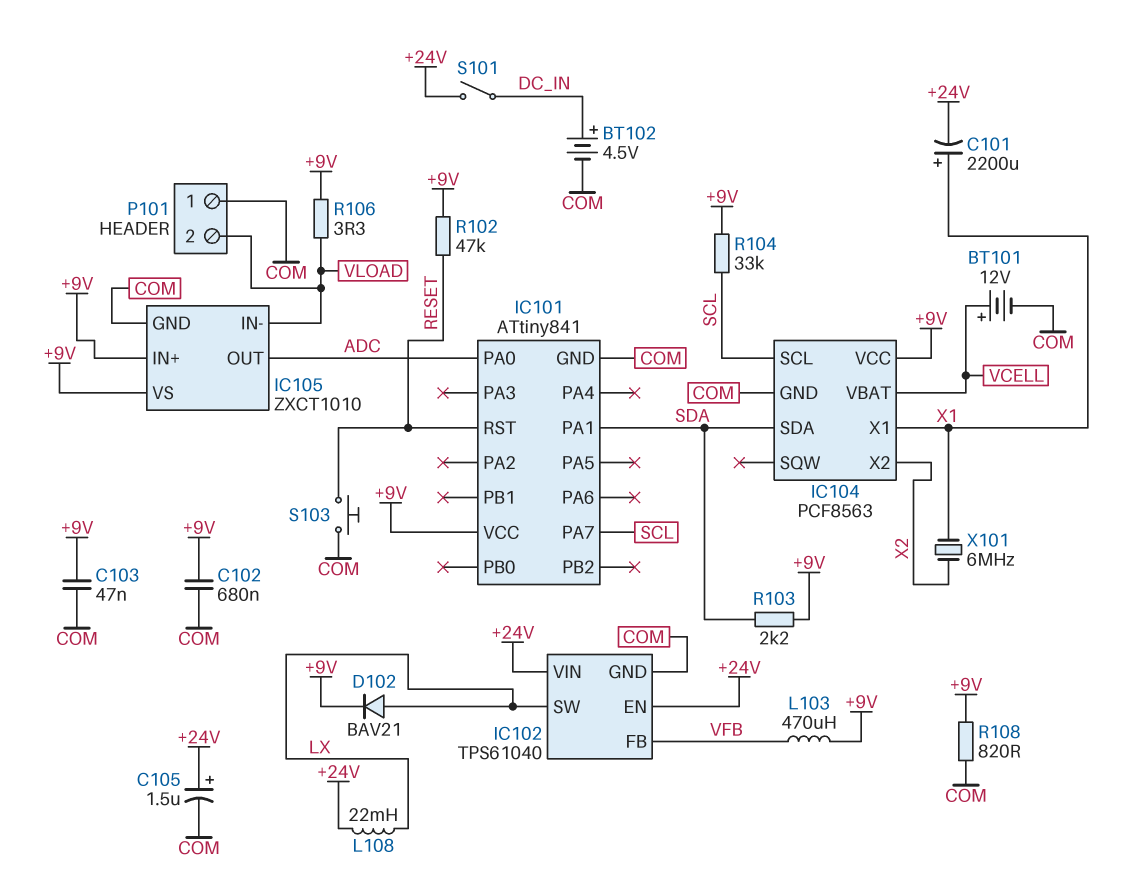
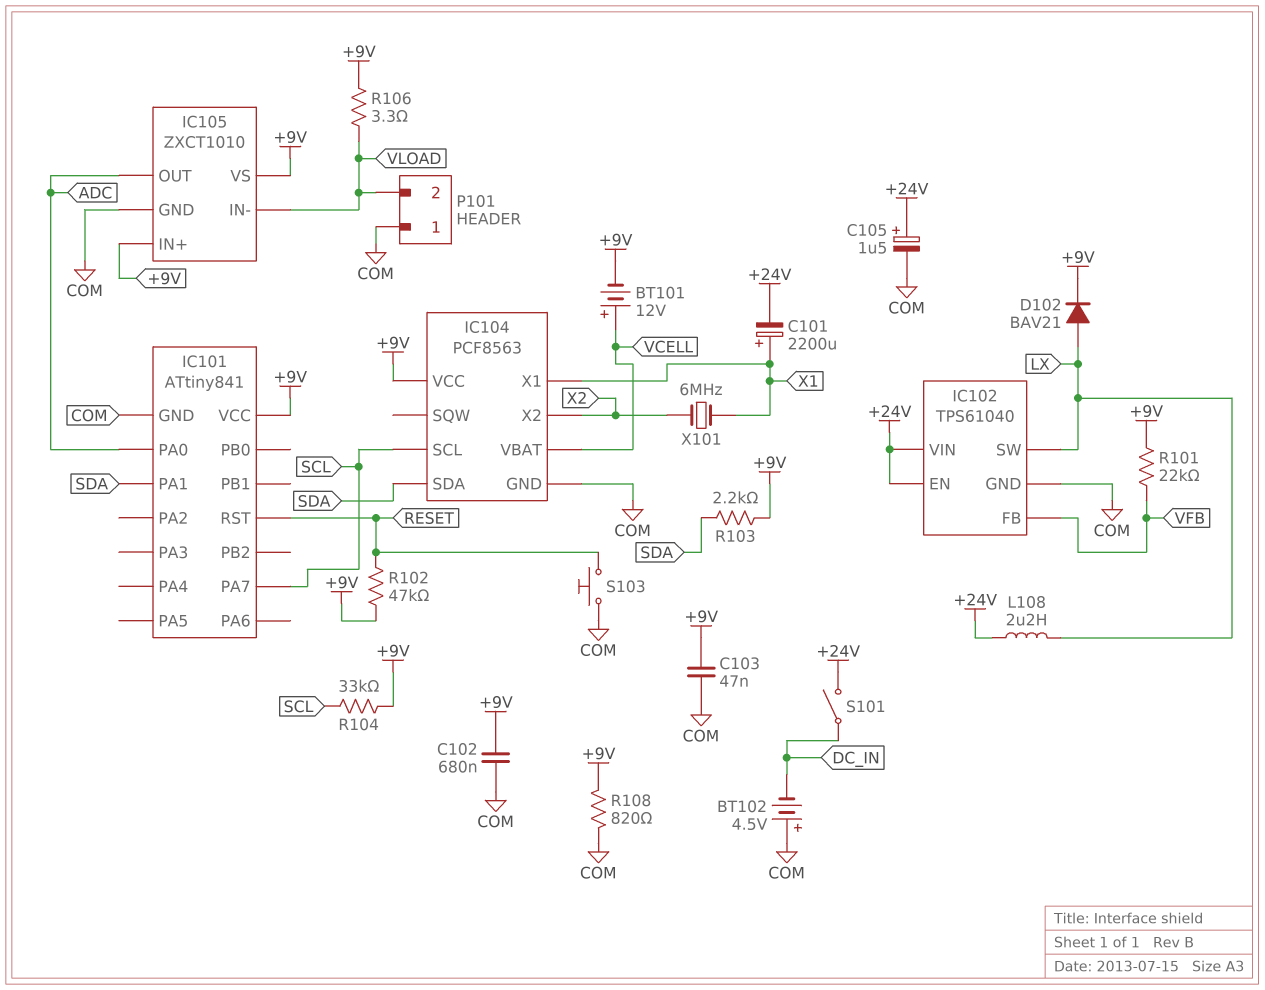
BT101: 12V (plus VCELL, minus COM) -> 12V (plus VCELL, minus +9V)
BT102: 4.5V (plus DC_IN, minus COM) -> 4.5V (plus COM, minus DC_IN)
L103: 470uH (+9V, VFB) -> none
L108: 22mH (+24V, LX) -> 2.2uH (+24V, LX)
R101: none -> 22k (+9V, VFB)

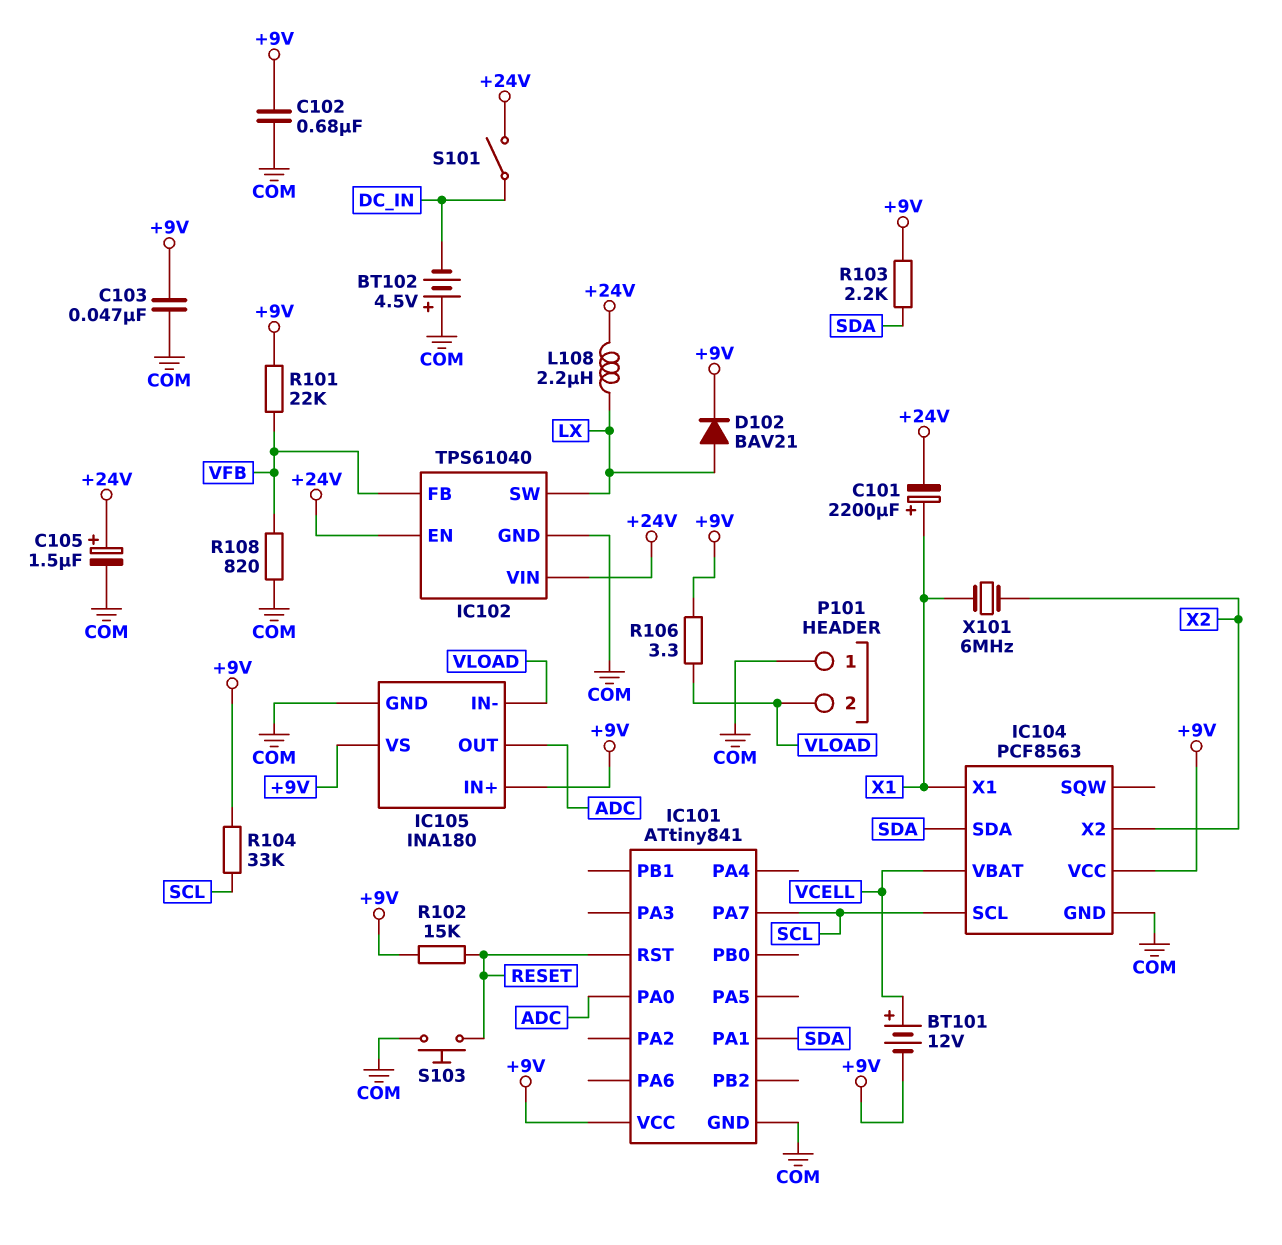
IC105: ZXCT1010 -> INA180
R102: 47k (+9V, RESET) -> 15k (+9V, RESET)
R108: 820 (+9V, COM) -> 820 (COM, VFB)

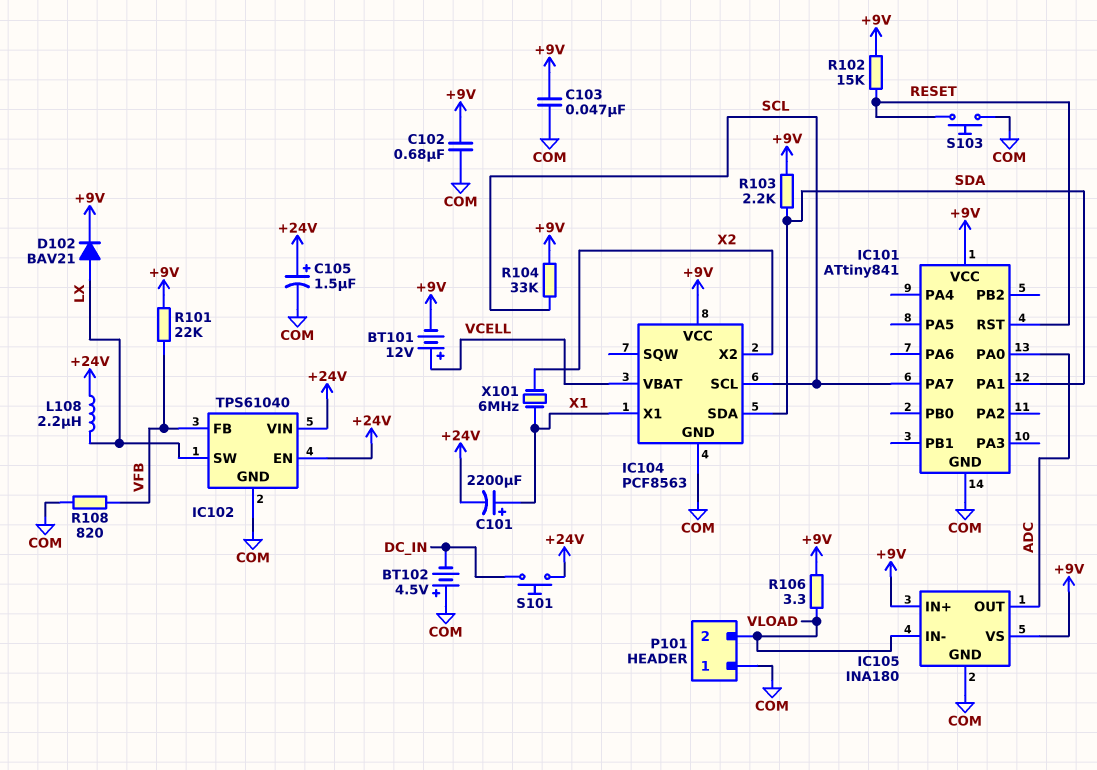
S101: switch (+24V, DC_IN) -> button (+24V, DC_IN)

